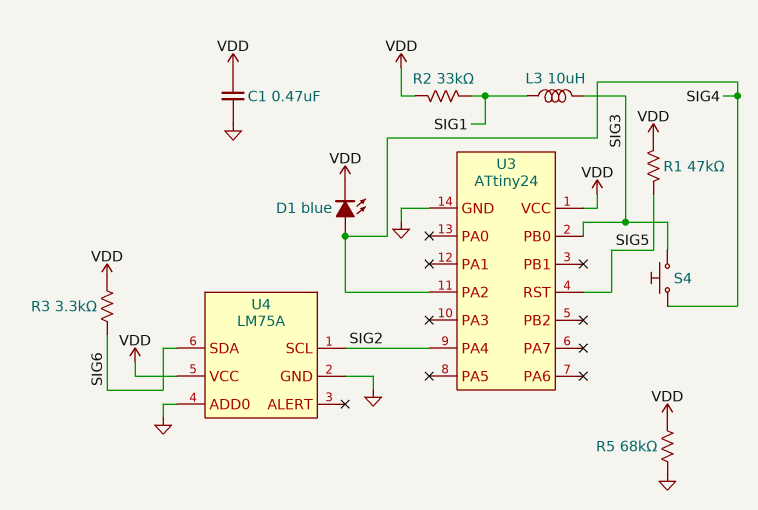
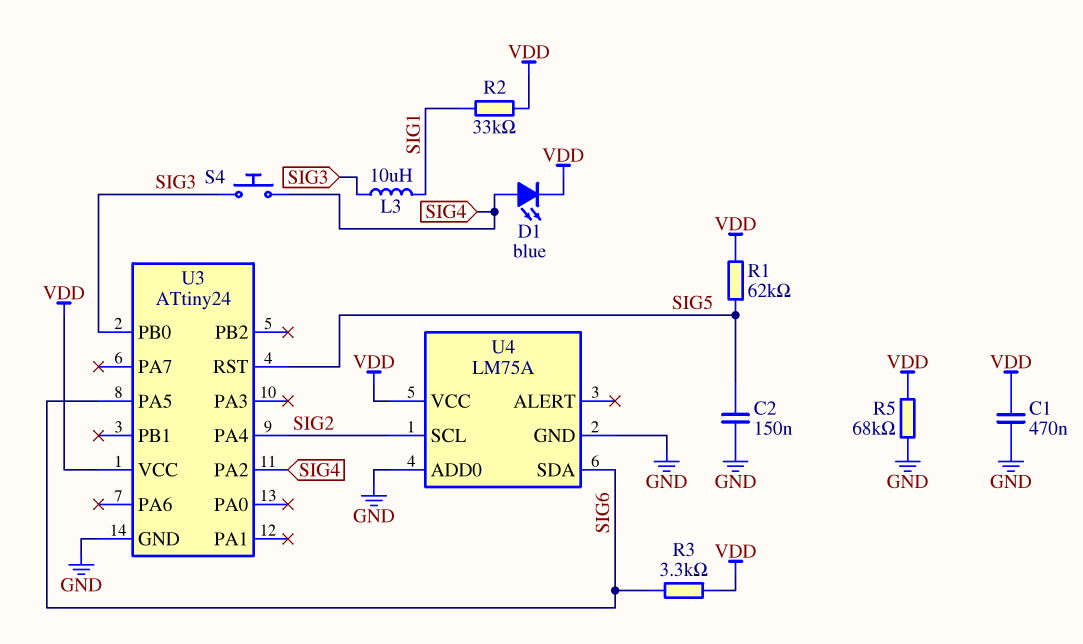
C2: none -> 150nF (GND, SIG5)
R1: 47k (SIG5, VDD) -> 62k (SIG5, VDD)
U3 pin PA5: none -> SIG6

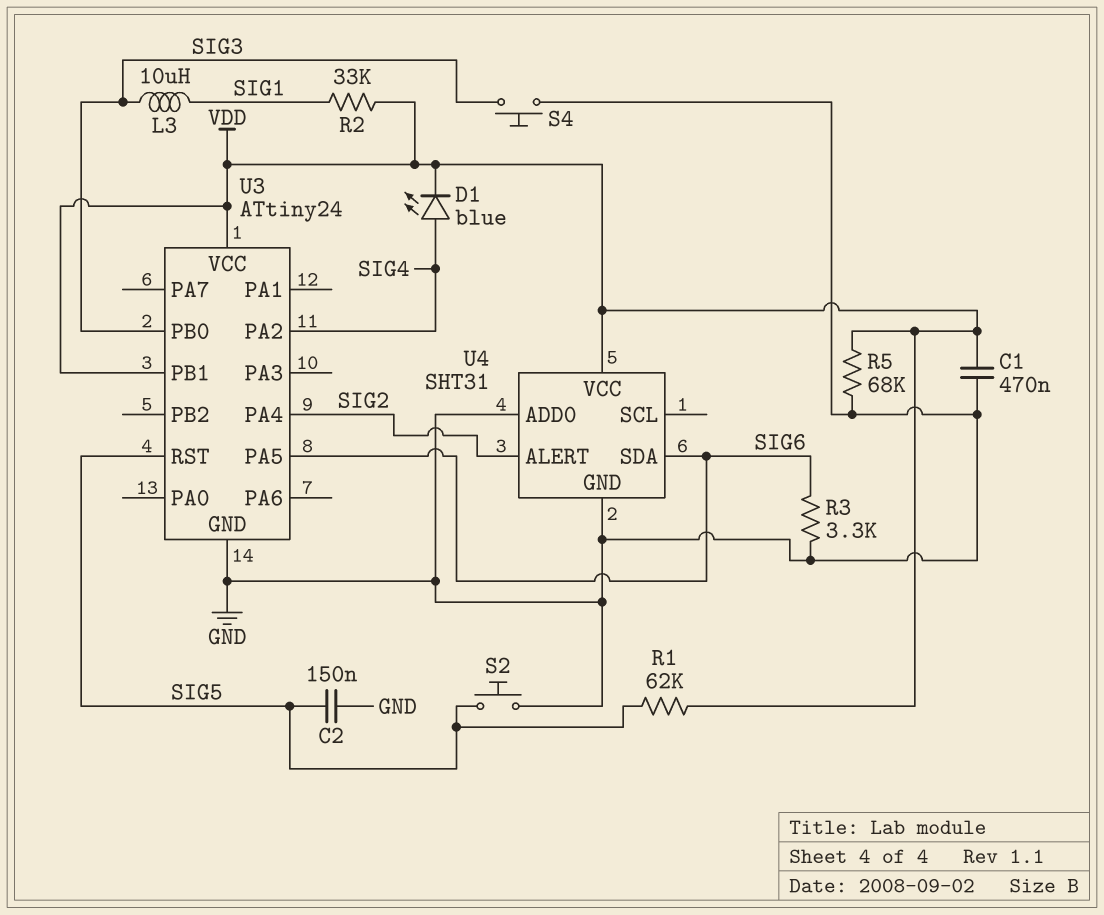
R3: 3.3k (SIG6, VDD) -> 3.3k (GND, SIG6)
S2: none -> button (GND, SIG5)
S4: button (SIG3, SIG4) -> button (GND, SIG3)
U3 pin PB1: none -> VDD
U4: LM75A -> SHT31
U4 pin ALERT: none -> SIG2
U4 pin SCL: SIG2 -> none

